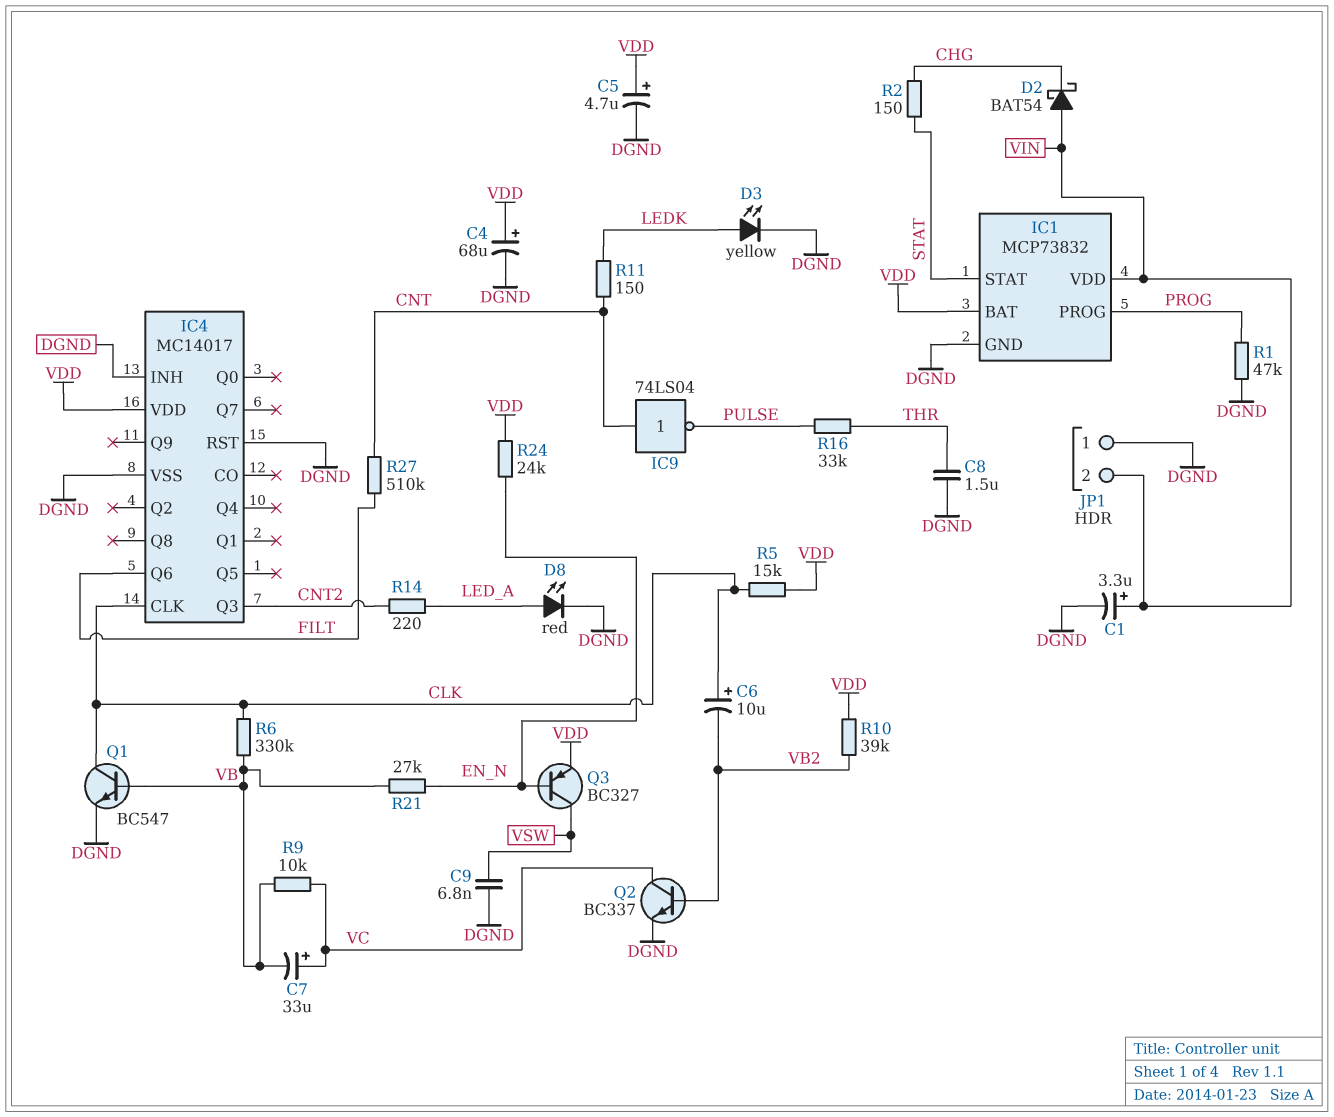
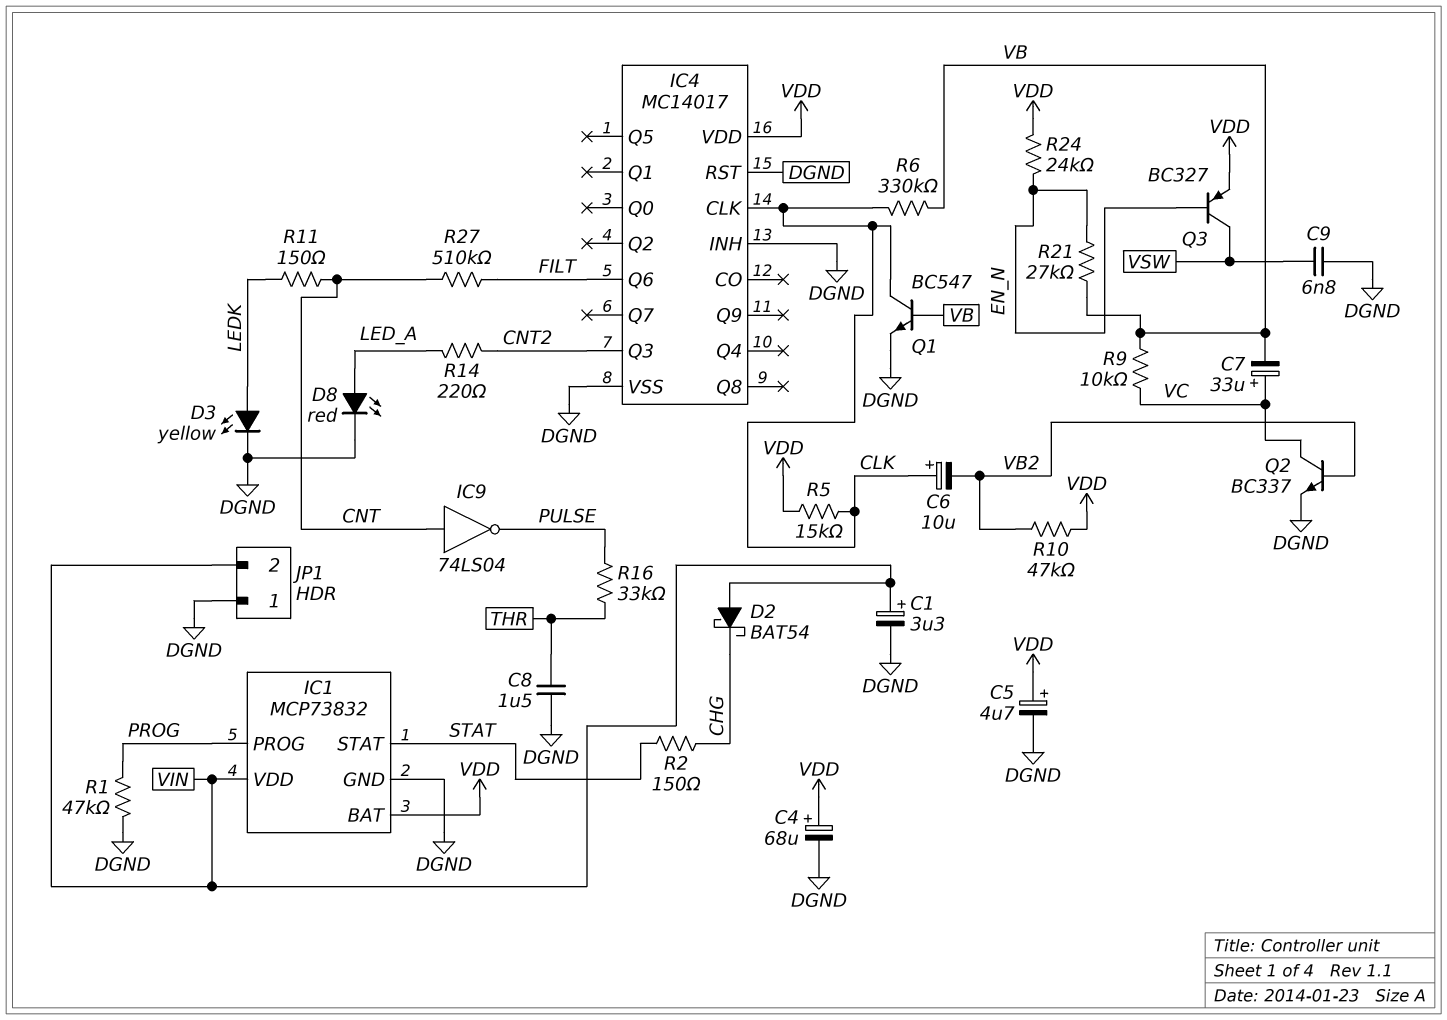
R10: 39k (VB2, VDD) -> 47k (VB2, VDD)

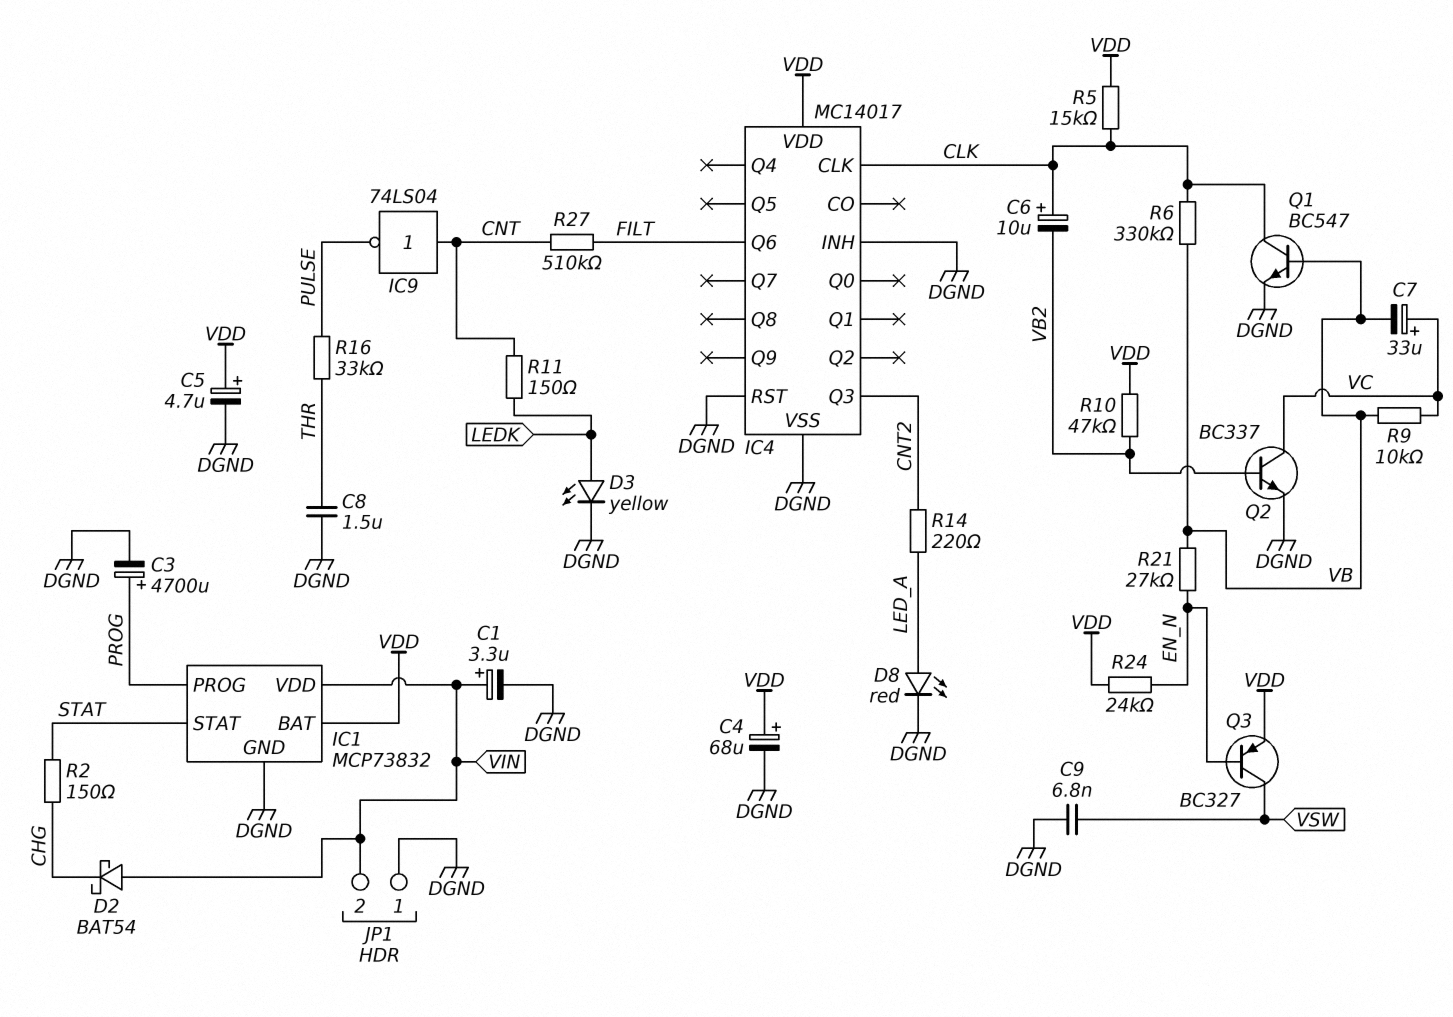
C3: none -> 4700uF (plus PROG, minus DGND)
R1: 47k (DGND, PROG) -> none

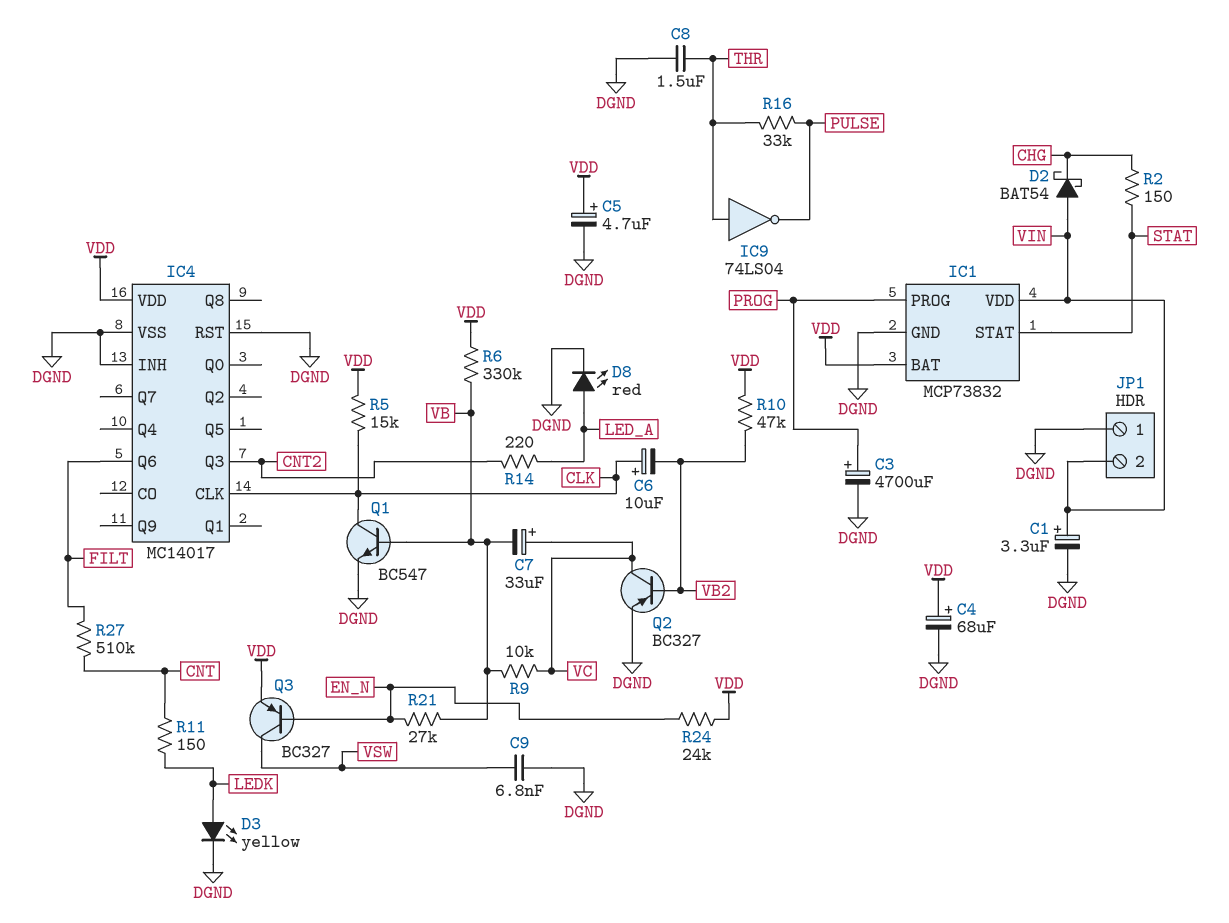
IC9: NOT 74LS04 (in CNT, out PULSE) -> NOT 74LS04 (in THR, out PULSE)
Q2: NPN BC337 (B VB2, C VC, E DGND) -> PNP BC327 (B VB2, C VC, E DGND)
R6: 330k (CLK, VB) -> 330k (VB, VDD)

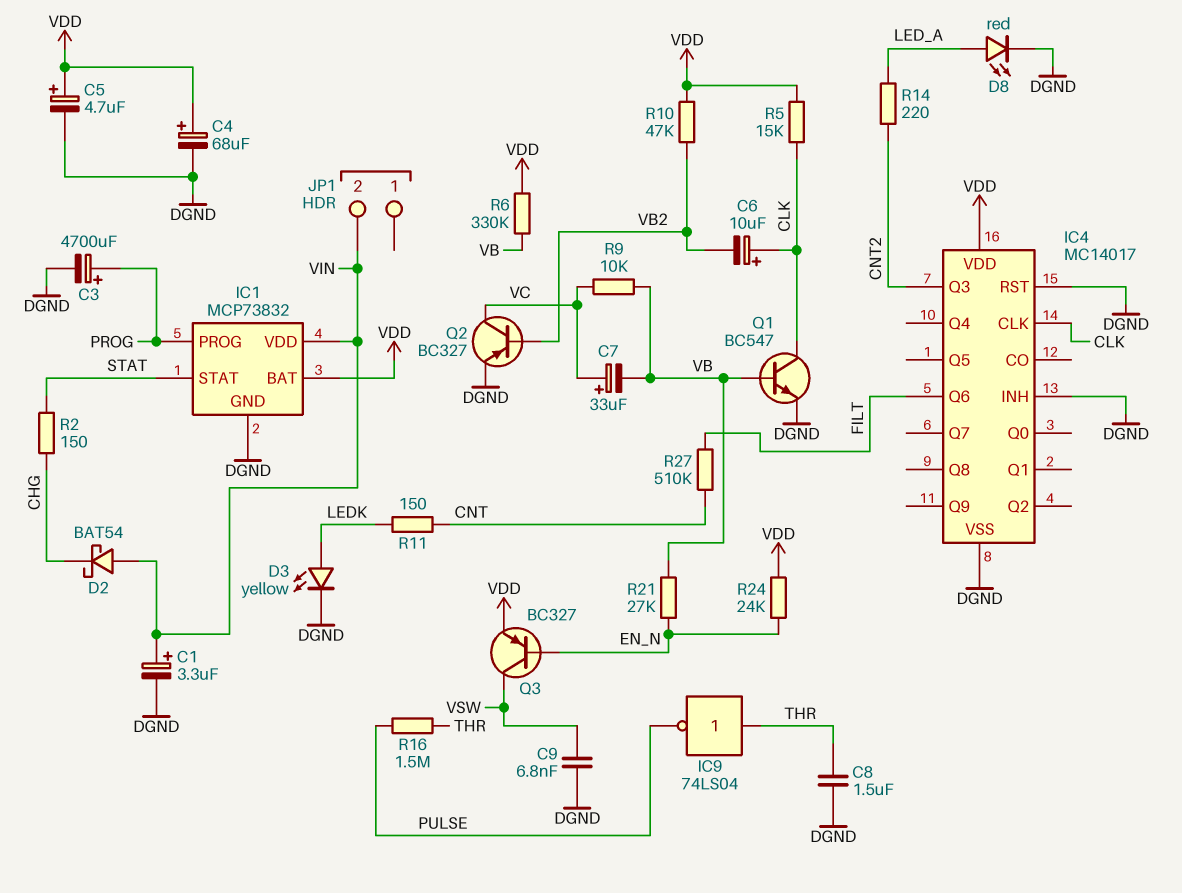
JP1 pin 1: DGND -> none
R16: 33k (PULSE, THR) -> 1.5M (PULSE, THR)

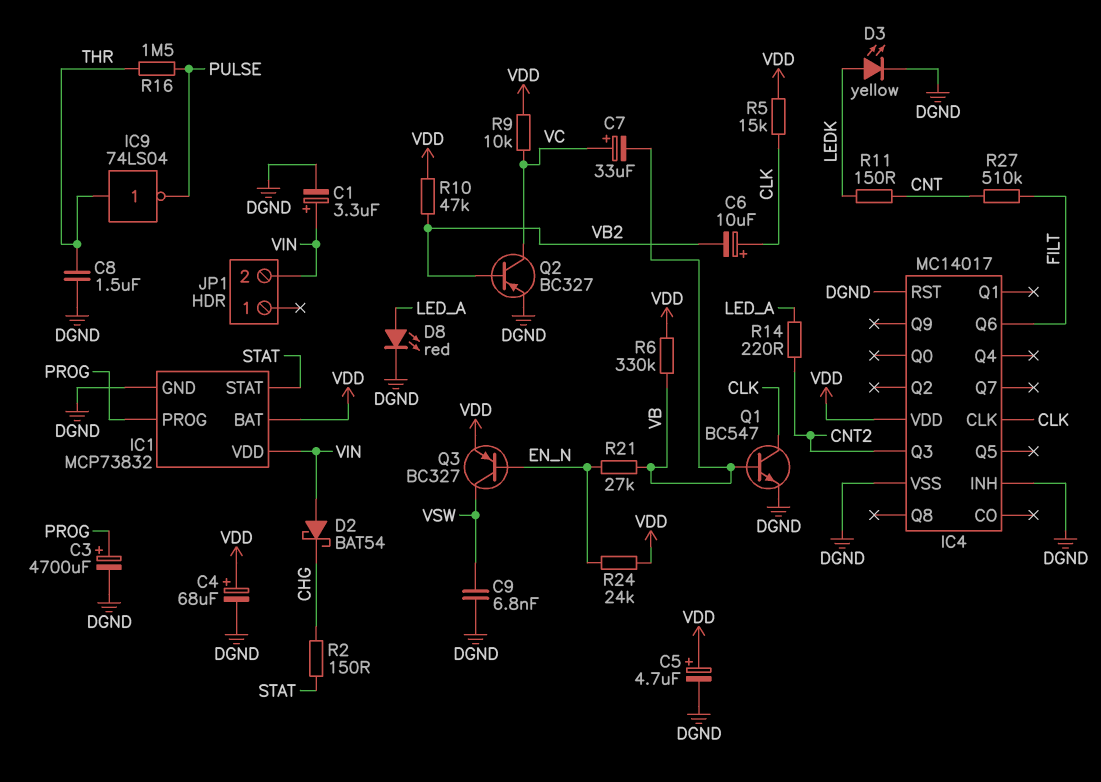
R9: 10k (VB, VC) -> 10k (VC, VDD)

